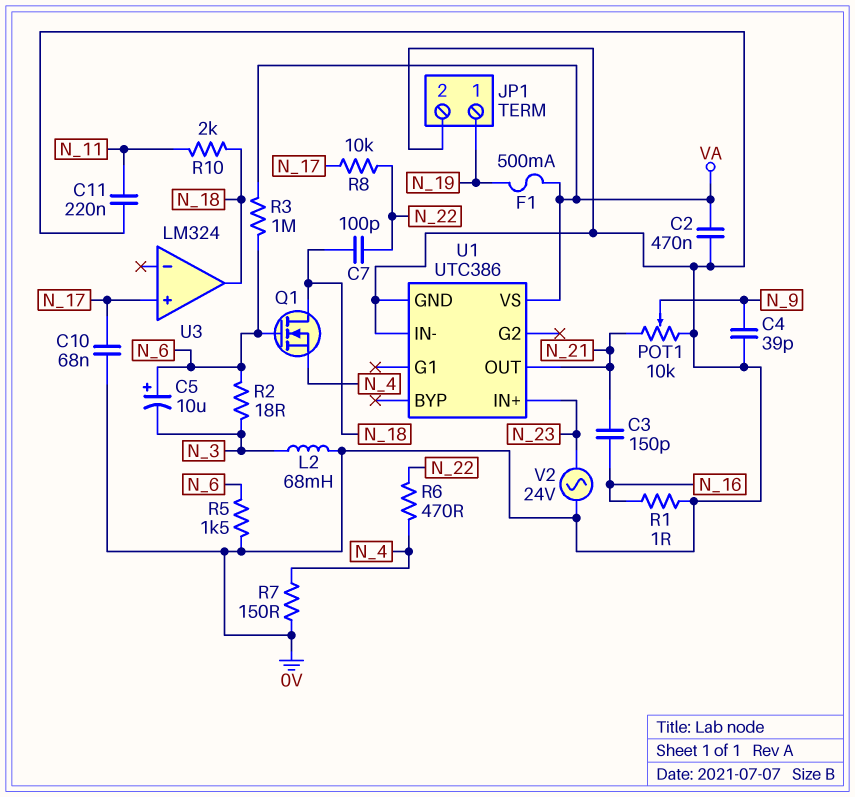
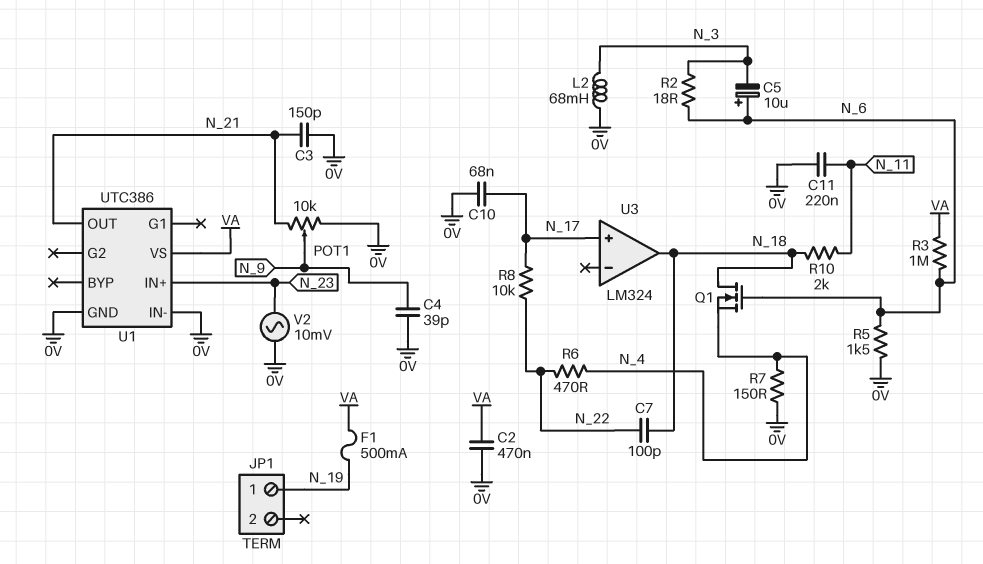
C3: 150pF (N_16, N_21) -> 150pF (0V, N_21)
JP1 pin 2: 0V -> none
R1: 1 (0V, N_16) -> none
V2: AC 24V (0V, N_23) -> AC 10mV (0V, N_23)

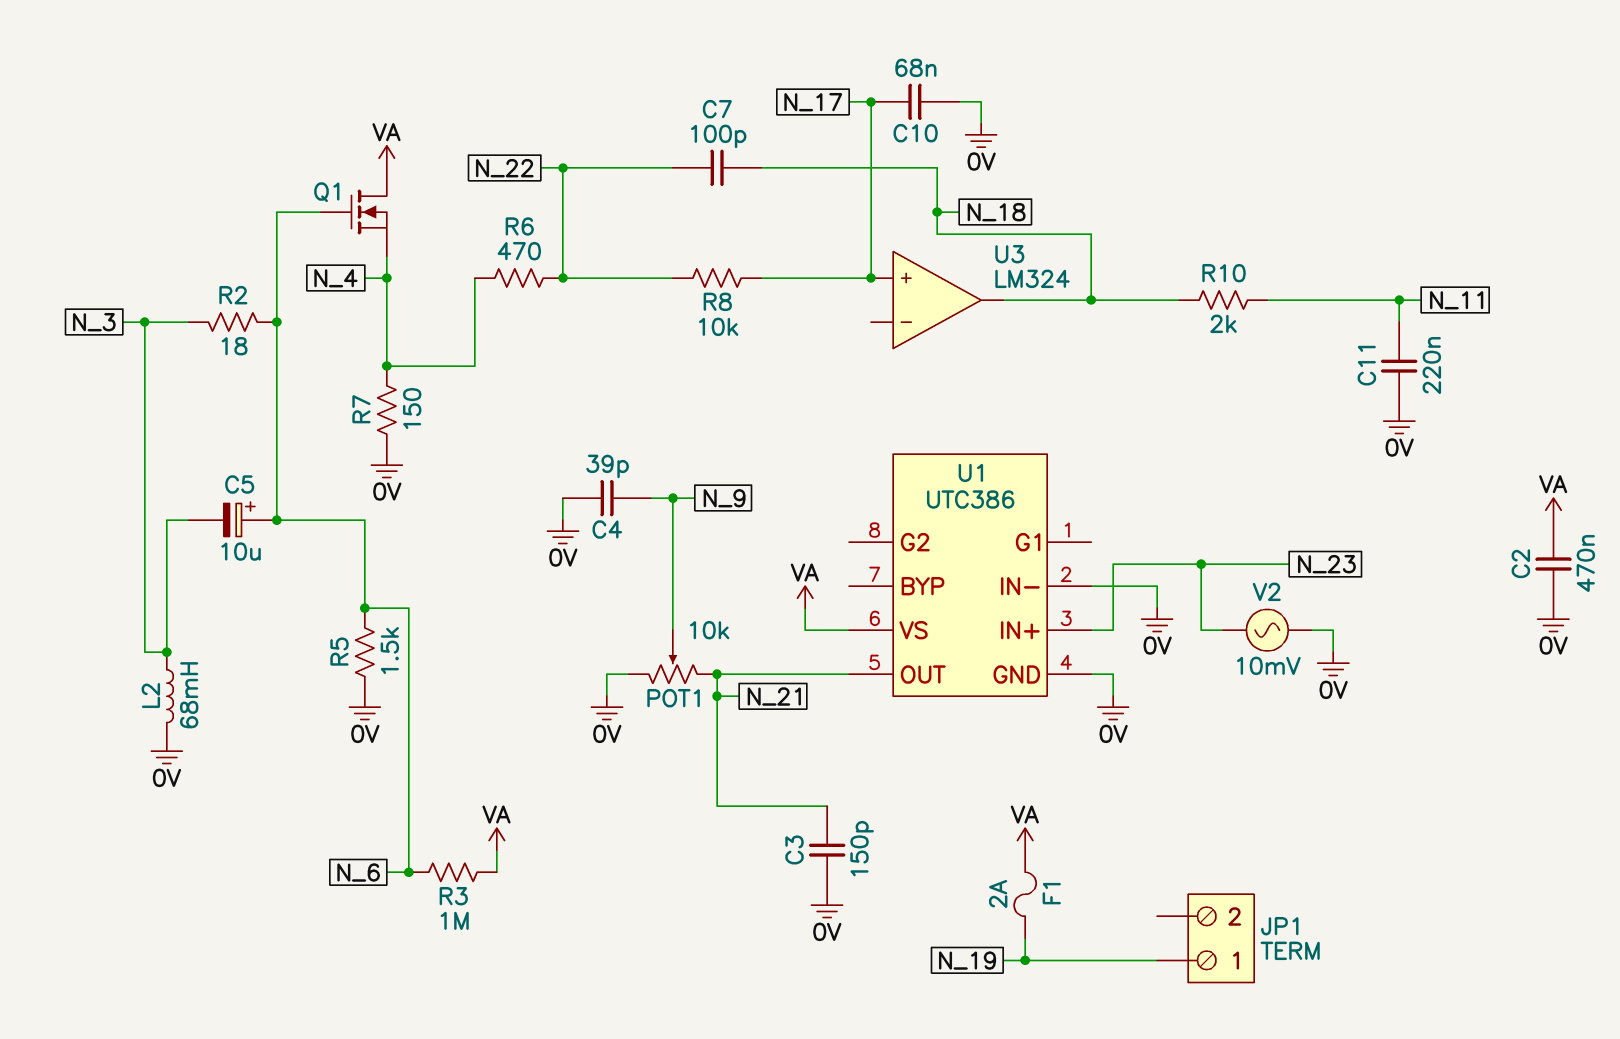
F1: 500mA (N_19, VA) -> 2A (N_19, VA)
Q1: NMOS (G N_6, D N_18, S N_4) -> NMOS (G N_6, D VA, S N_4)

